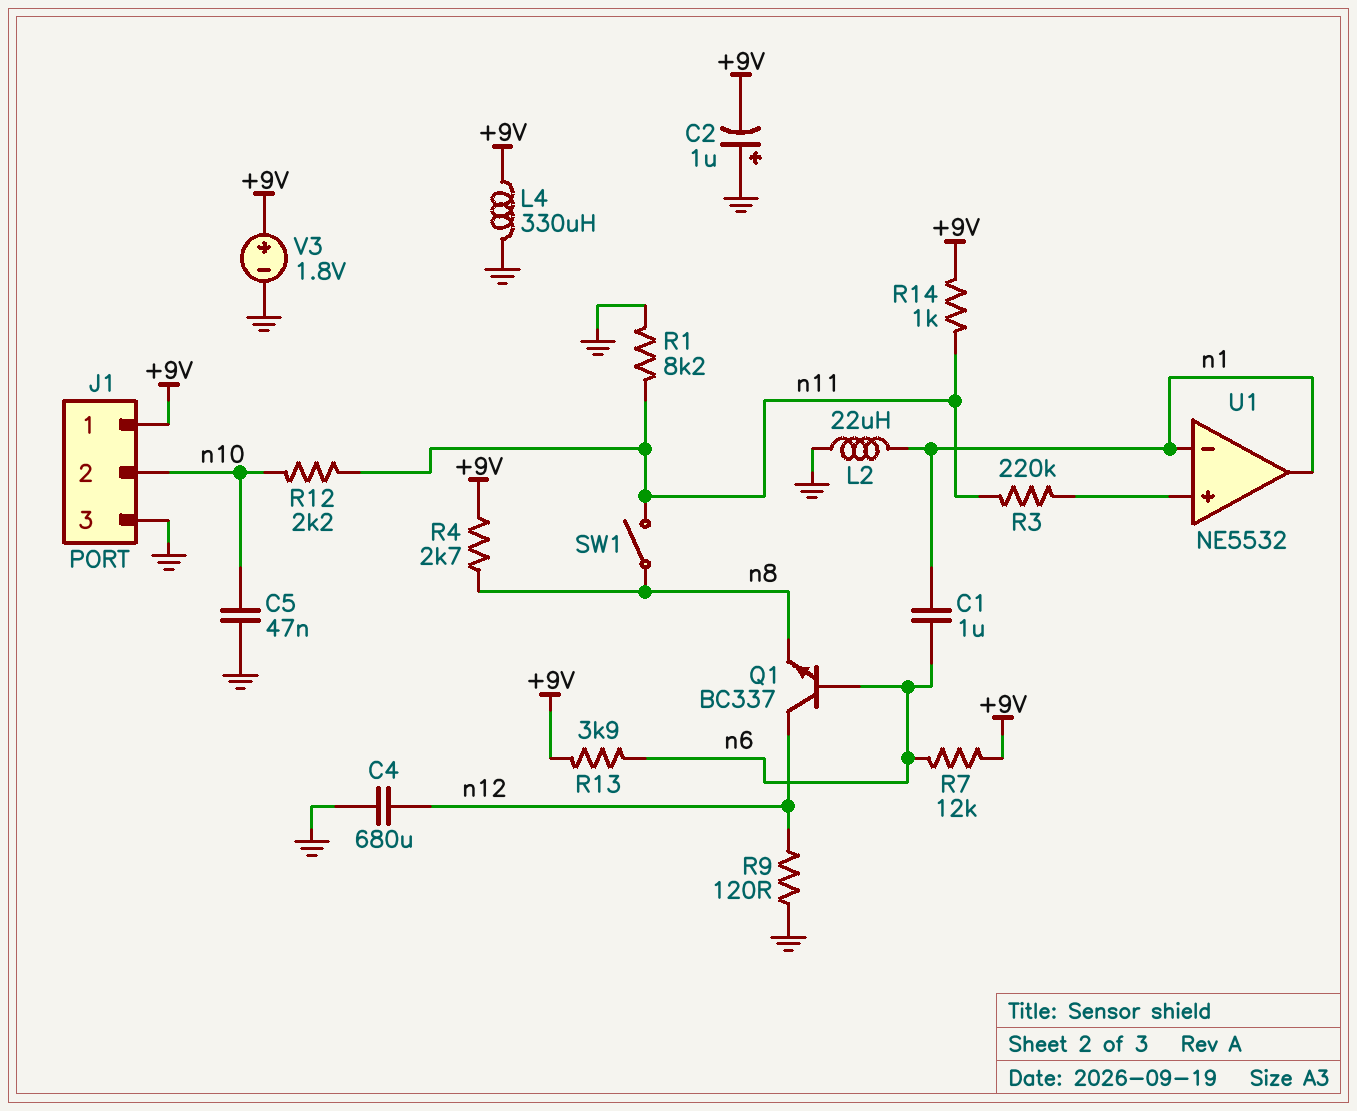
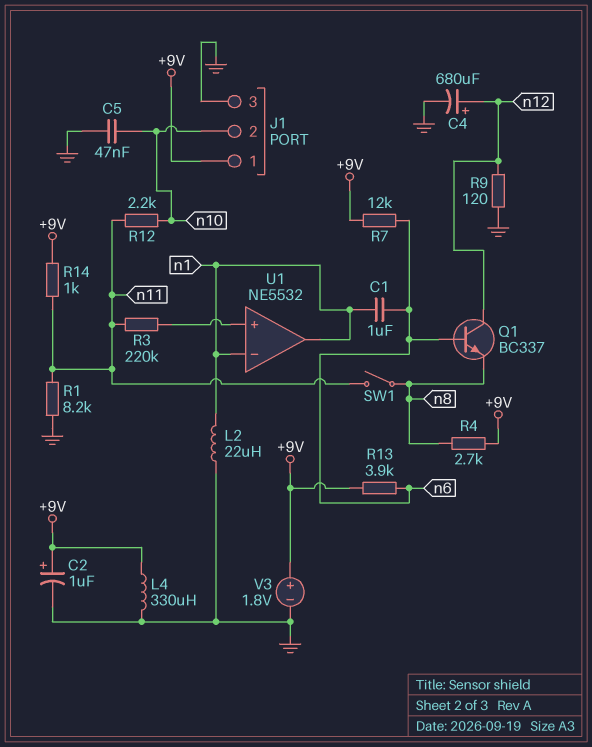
C2: 1uF (plus GND, minus +9V) -> 1uF (plus +9V, minus GND)
C4: 680uF (GND, n12) -> 680uF (plus n12, minus GND)

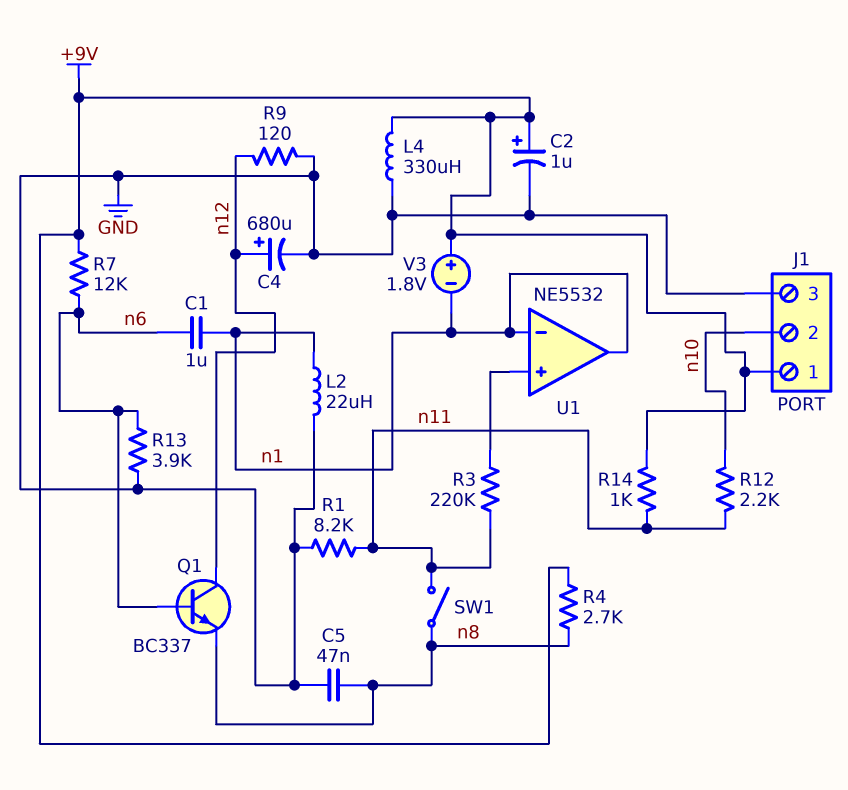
C5: 47nF (GND, n10) -> 47nF (GND, n8)
R13: 3.9k (+9V, n6) -> 3.9k (GND, n6)
V3: 1.8V (plus +9V, minus GND) -> 1.8V (plus +9V, minus n1)

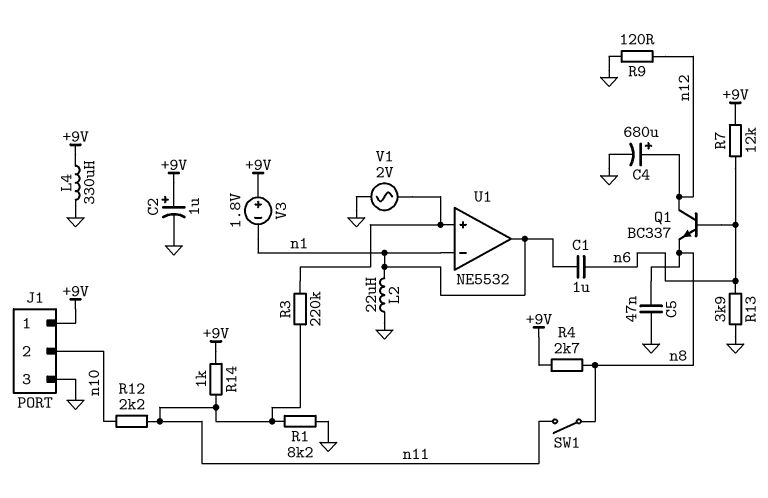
V1: none -> AC 2V (GND, U1/in+)

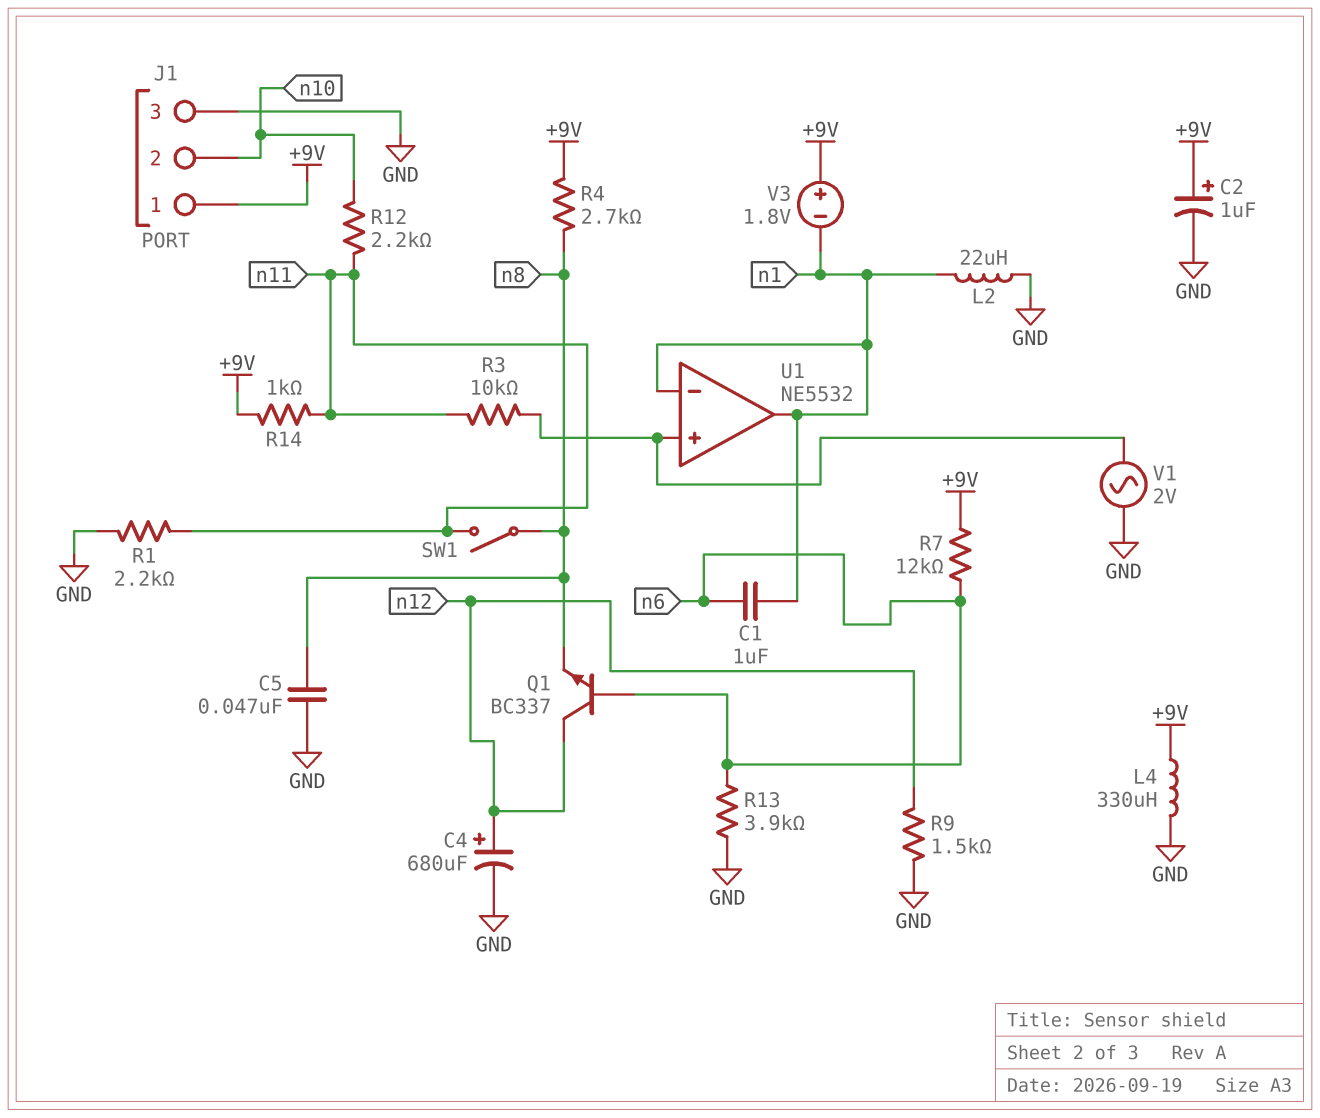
R1: 8.2k (GND, n11) -> 2.2k (GND, n11)
R3: 220k (U1/in+, n11) -> 10k (U1/in+, n11)
R9: 120 (GND, n12) -> 1.5k (GND, n12)

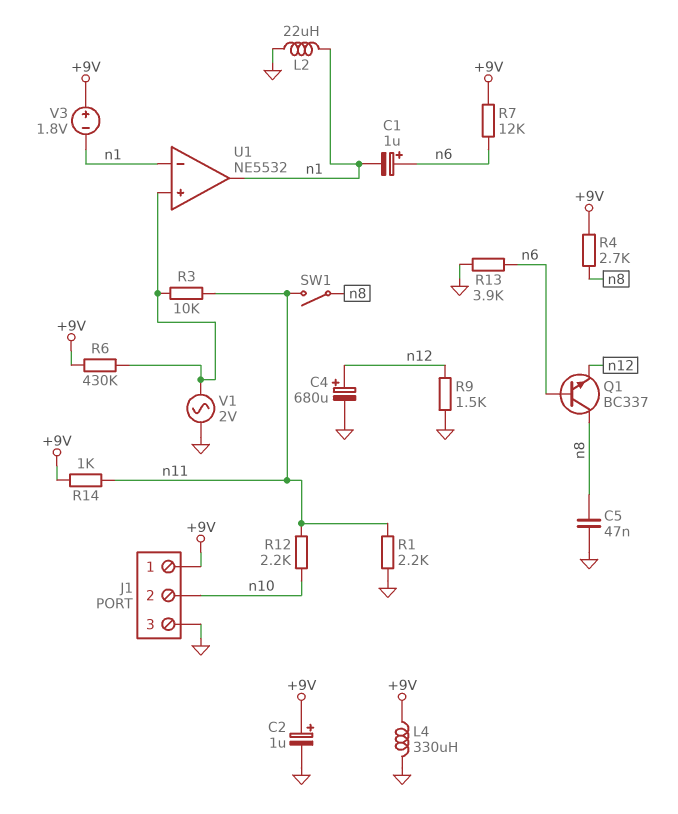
C1: 1uF (n1, n6) -> 1uF (plus n6, minus n1)
Q1: NPN BC337 (B n6, C n12, E n8) -> NPN BC337 (B n6, C n8, E n12)
R6: none -> 430k (+9V, U1/in+)

